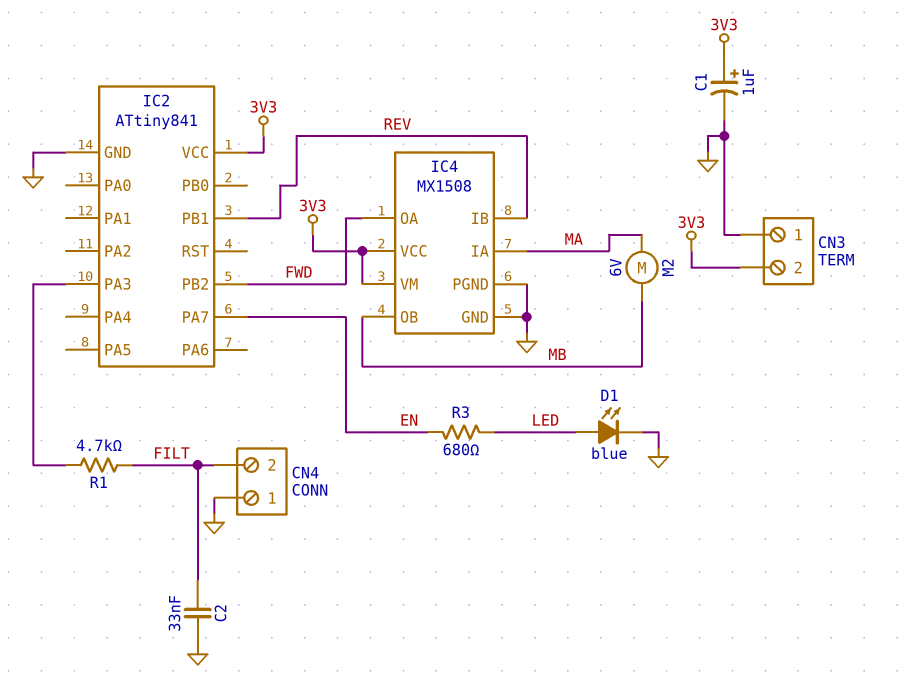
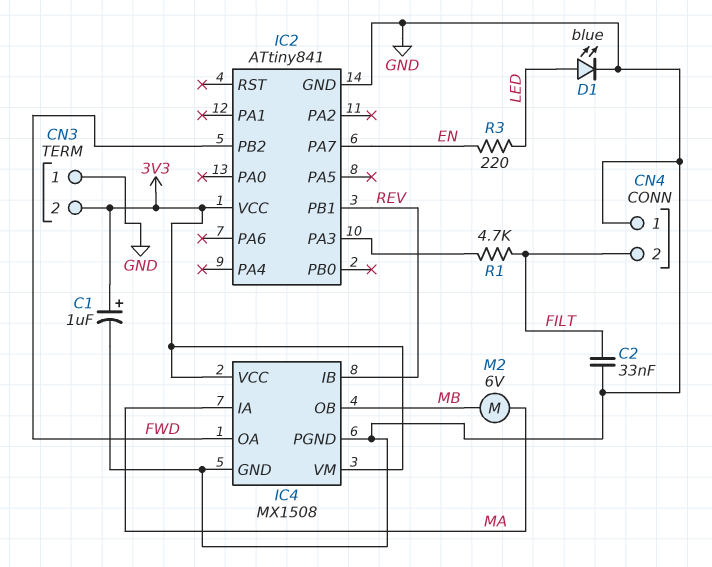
R3: 680 (EN, LED) -> 220 (EN, LED)

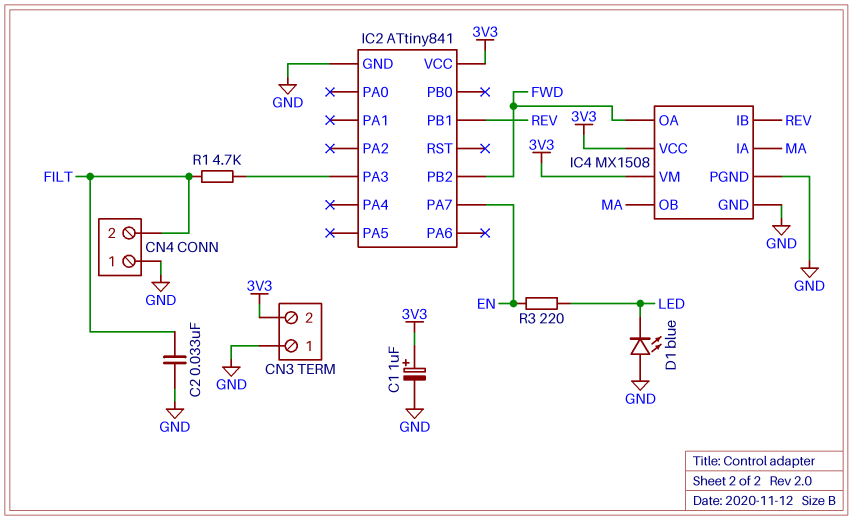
D1: LED blue (A LED, K GND) -> LED blue (A GND, K LED)
IC4 pin OB: MB -> MA
M2: motor 6V (MA, MB) -> none

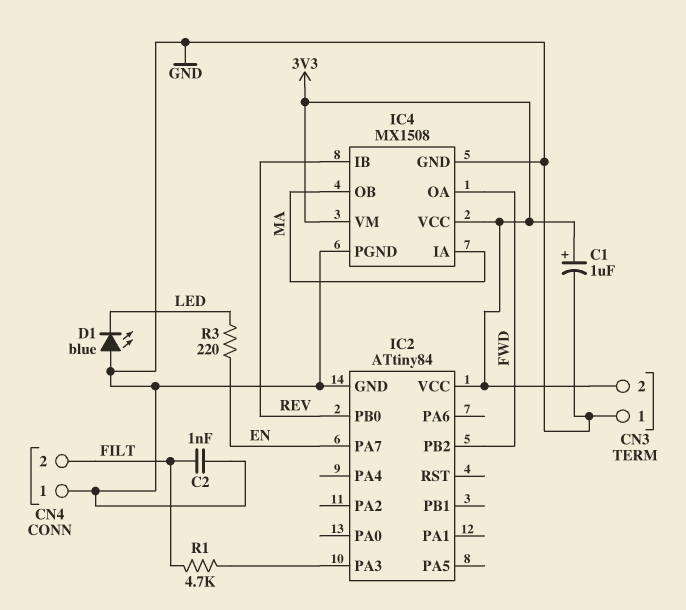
C2: 33nF (FILT, GND) -> 1nF (FILT, GND)
IC2: ATtiny841 -> ATtiny84
IC2 pin PB0: none -> REV
IC2 pin PB1: REV -> none

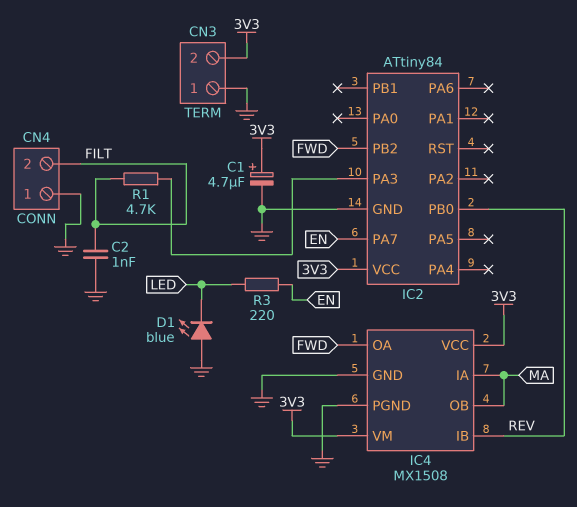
C1: 1uF (plus 3V3, minus GND) -> 4.7uF (plus 3V3, minus GND)

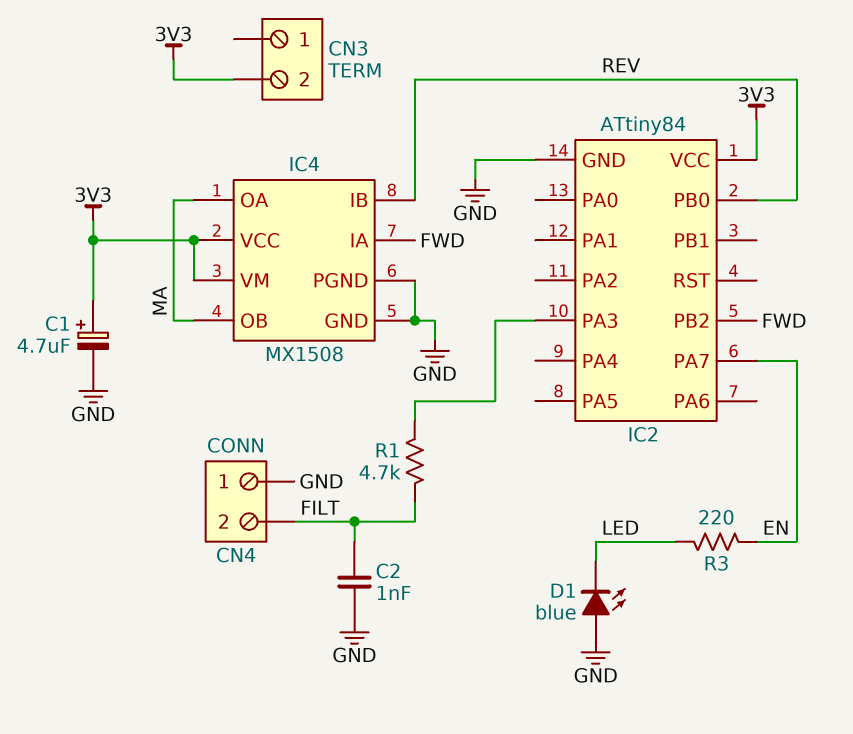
CN3 pin 1: GND -> none
IC4 pin IA: MA -> FWD
IC4 pin OA: FWD -> MA

